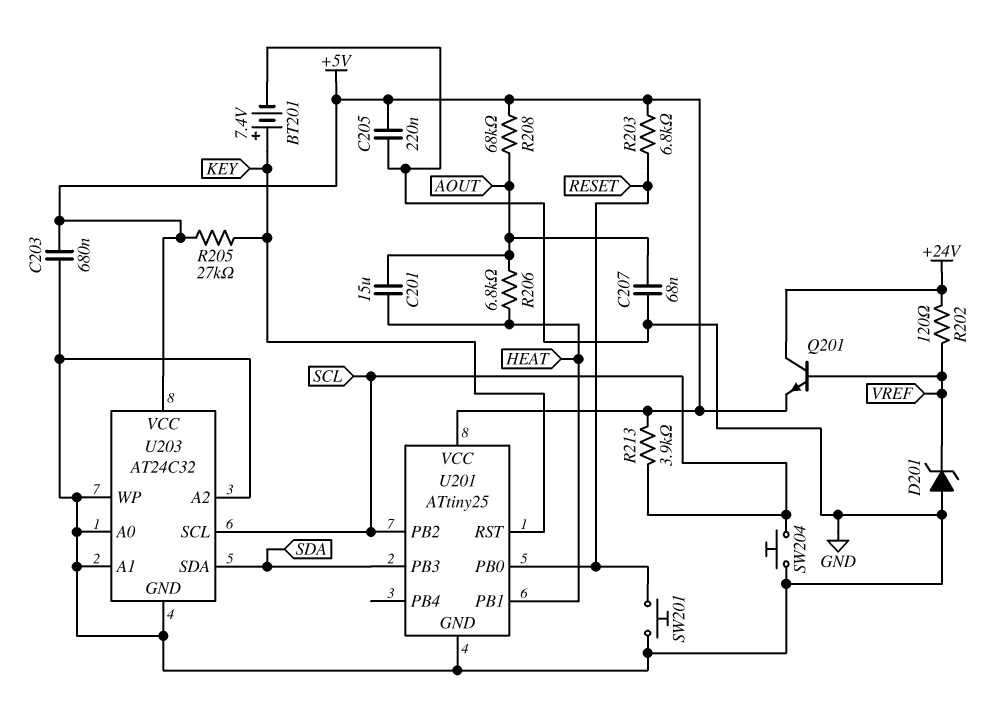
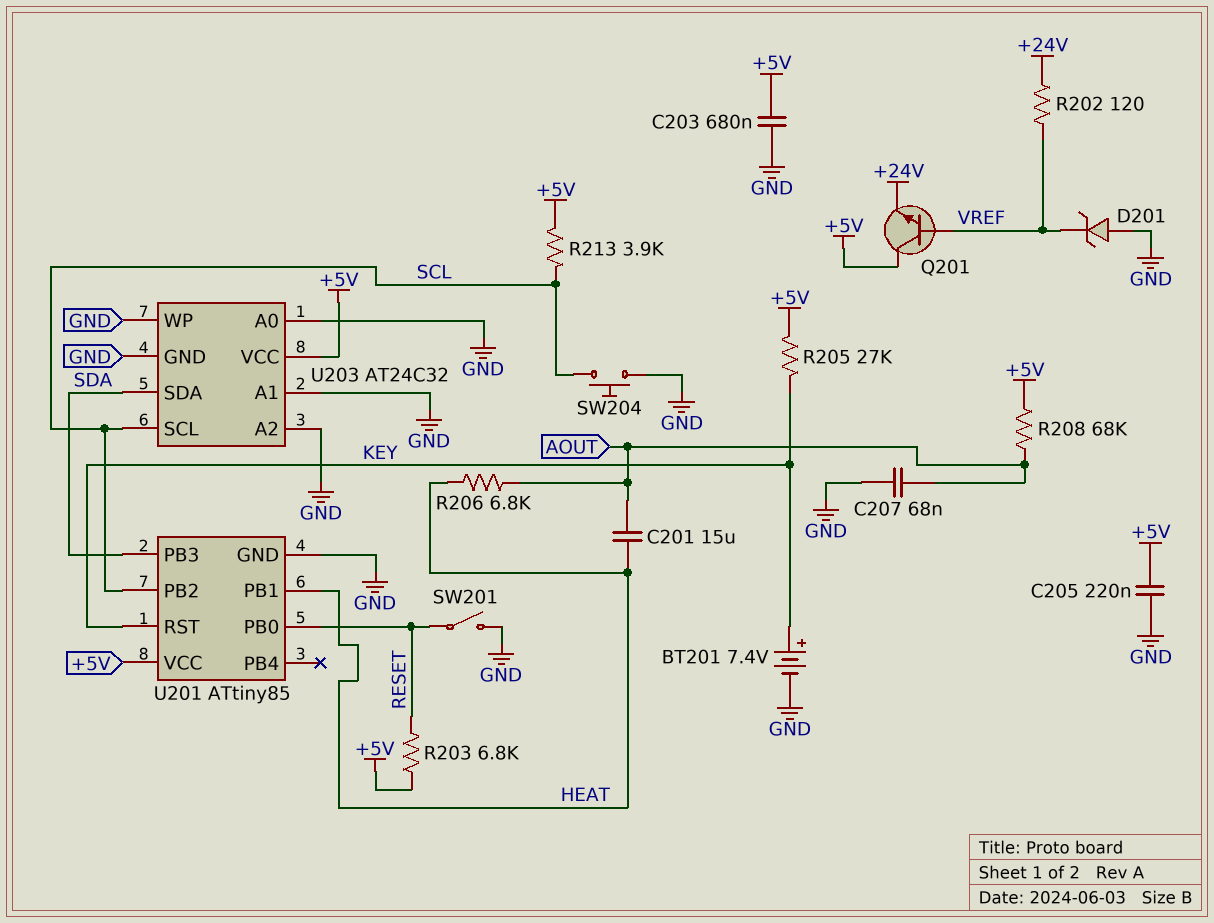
Q201: NPN (B VREF, C +24V, E +5V) -> NPN (B VREF, C +5V, E +24V)
SW201: button (GND, RESET) -> switch (GND, RESET)
U201: ATtiny25 -> ATtiny85

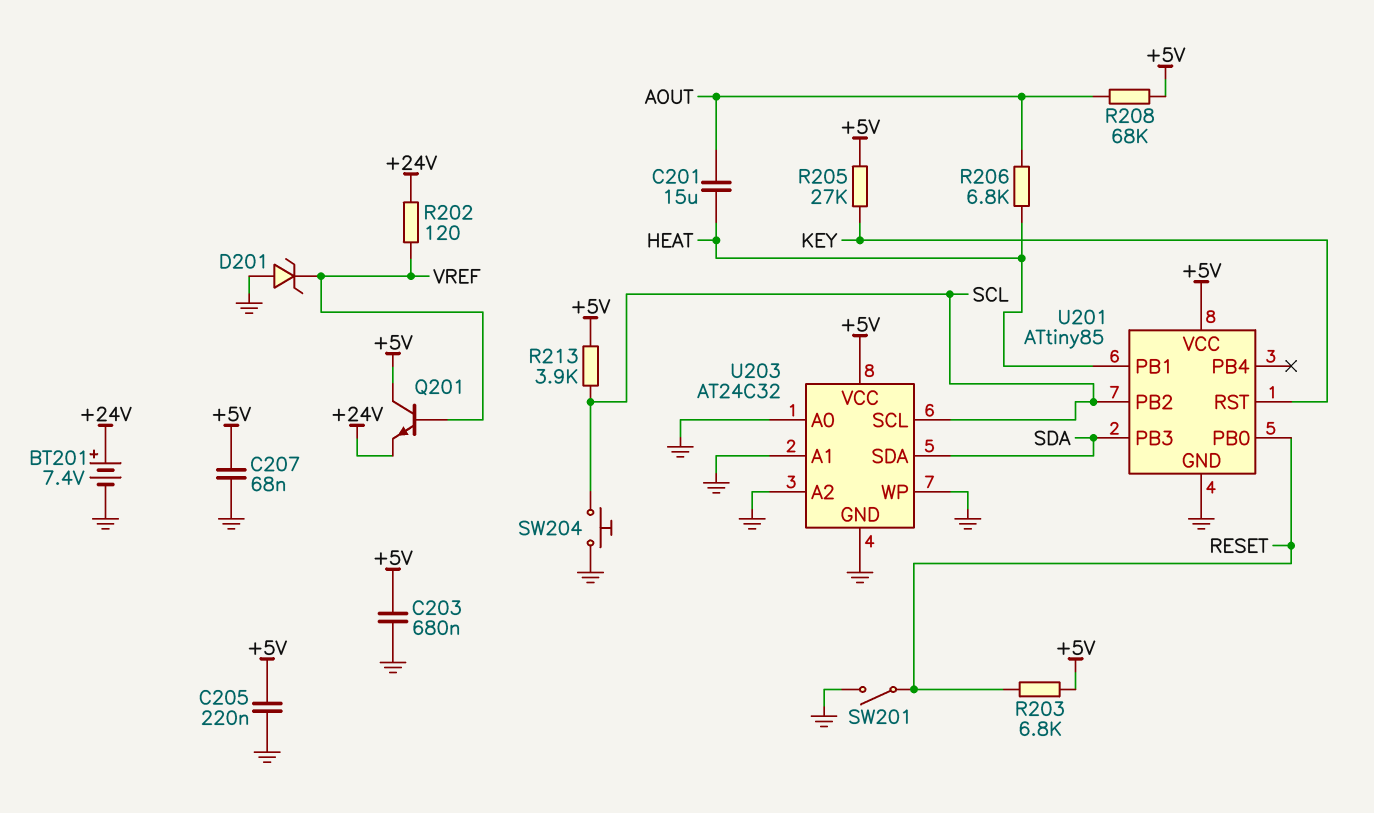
BT201: 7.4V (plus KEY, minus GND) -> 7.4V (plus +24V, minus GND)
C207: 68nF (AOUT, GND) -> 68nF (+5V, GND)

